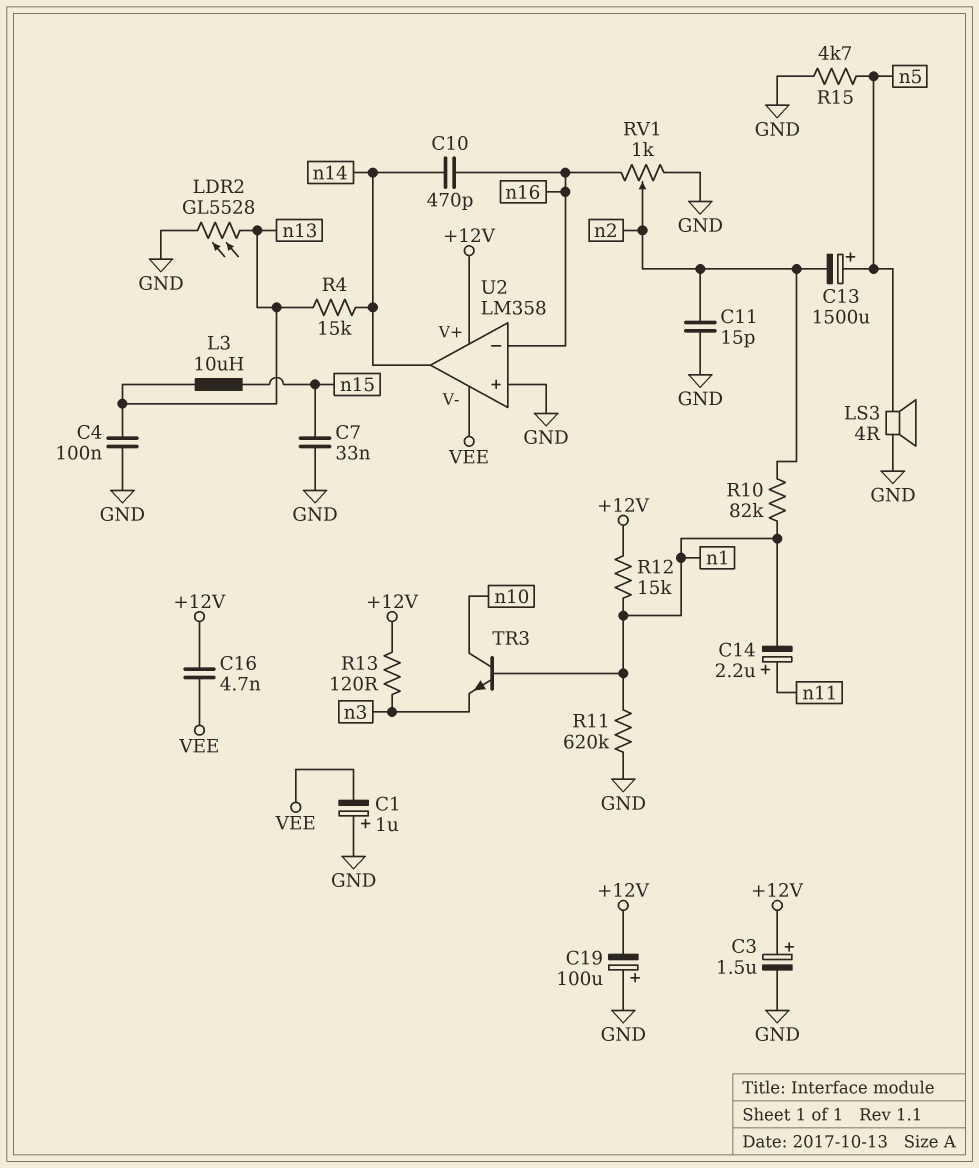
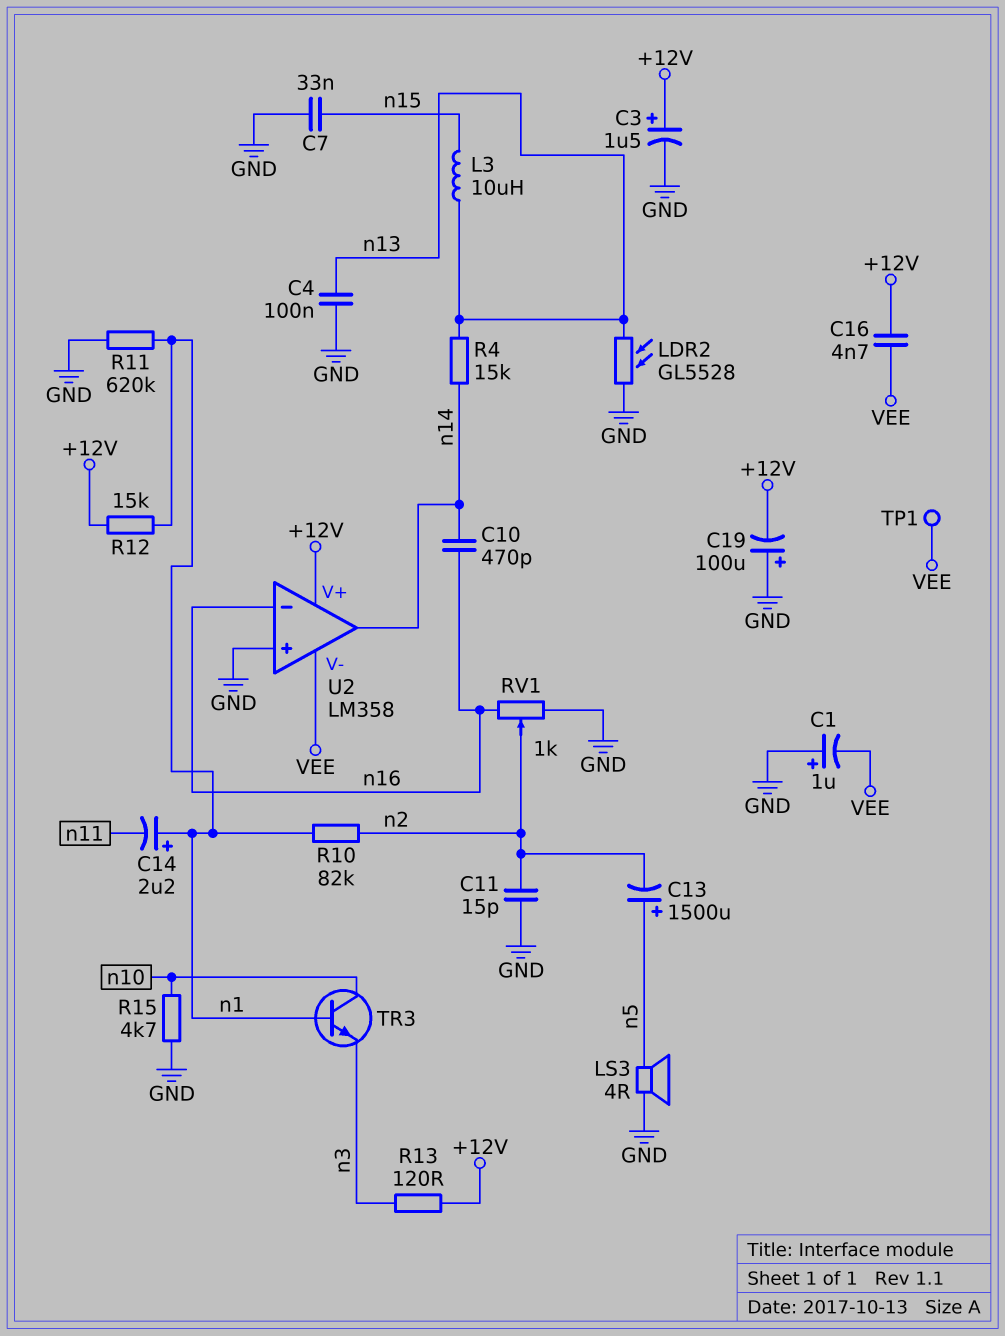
C14: 2.2uF (plus n11, minus n1) -> 2.2uF (plus n1, minus n11)
R15: 4.7k (GND, n5) -> 4.7k (GND, n10)
TP1: none -> test point (VEE)

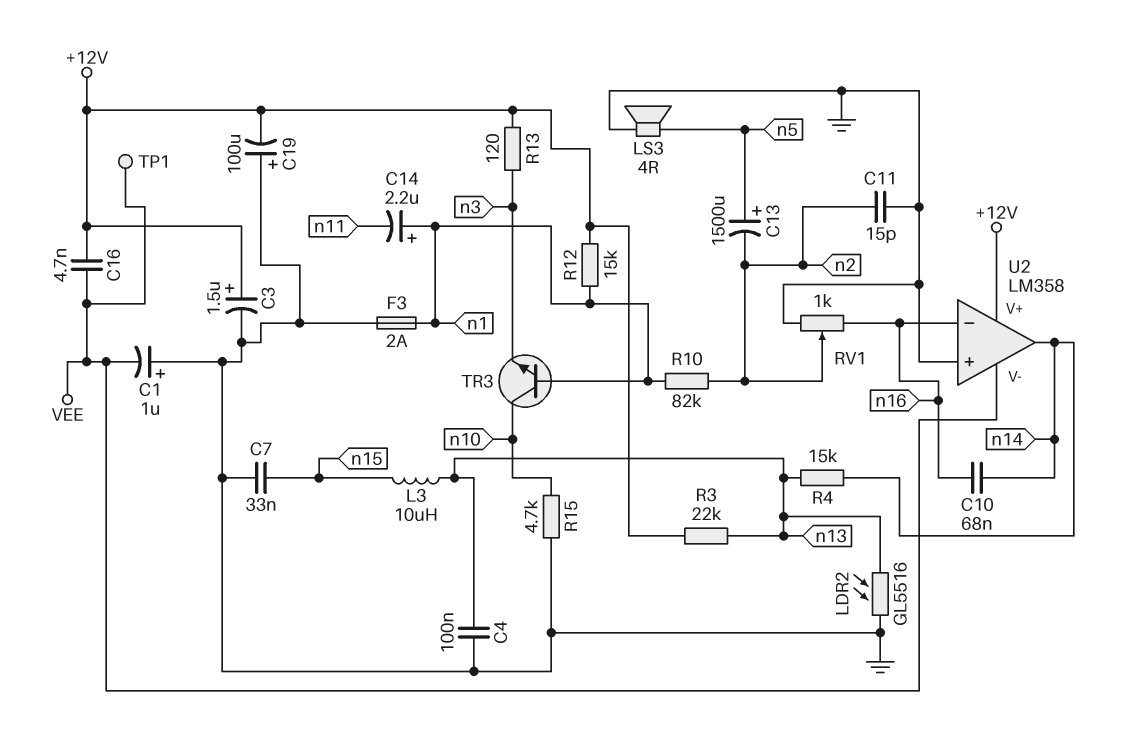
C10: 470pF (n14, n16) -> 68nF (n14, n16)
F3: none -> 2A (GND, n1)
LDR2: GL5528 (GND, n13) -> GL5516 (GND, n13)
R3: none -> 22k (+12V, n13)
R11: 620k (GND, n1) -> none

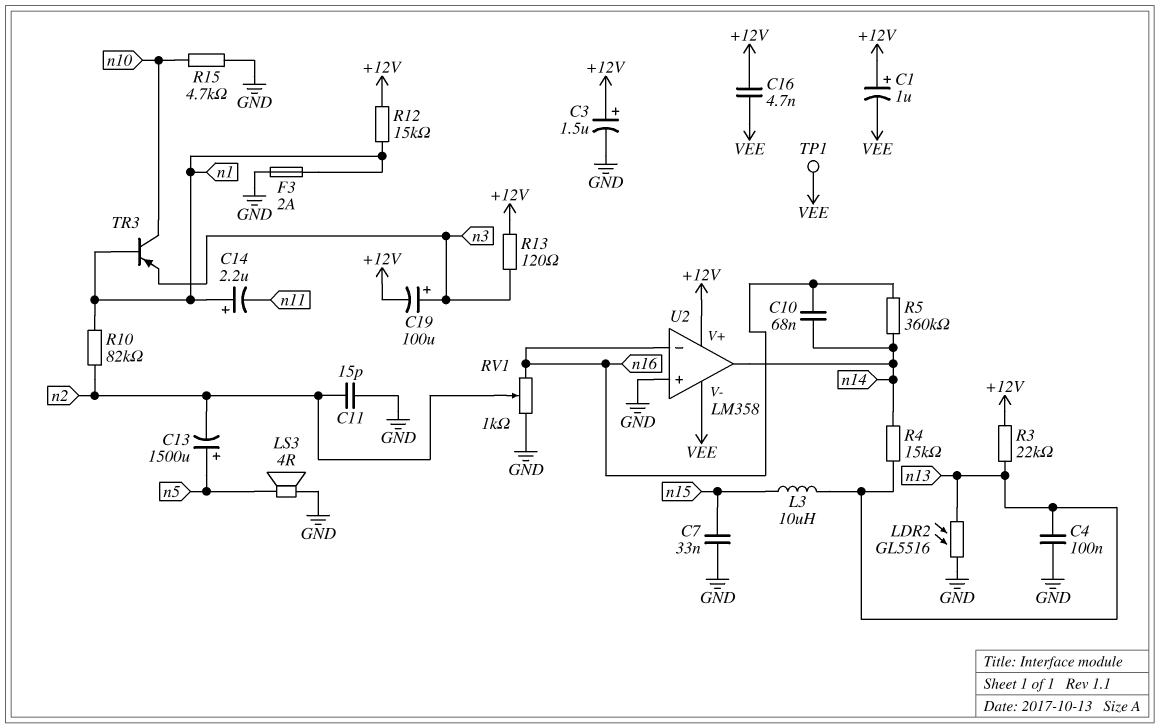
C1: 1uF (plus GND, minus VEE) -> 1uF (plus +12V, minus VEE)
C19: 100uF (plus GND, minus +12V) -> 100uF (plus n3, minus +12V)
R5: none -> 360k (n14, n16)
TR3: NPN (B n1, C n10, E n3) -> PNP (B n1, C n10, E n3)

